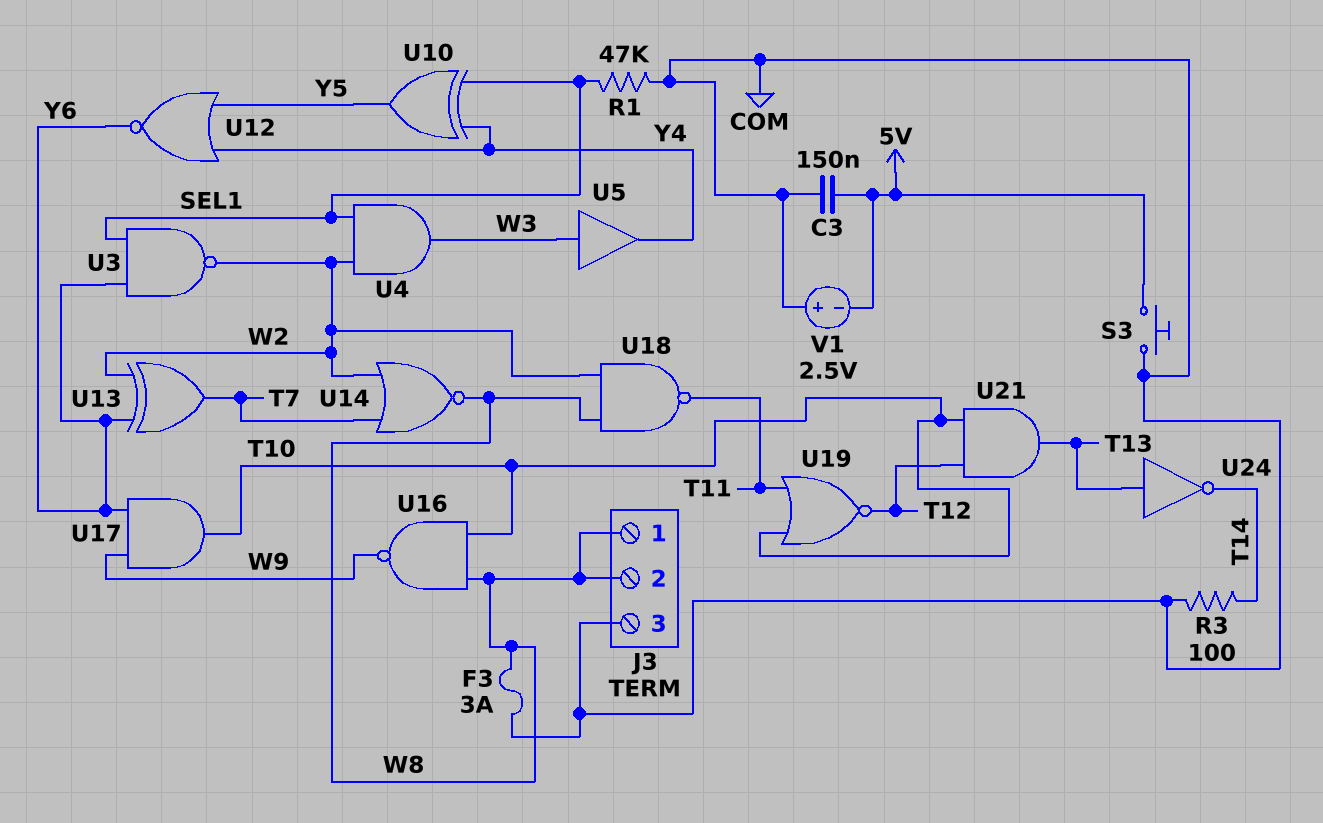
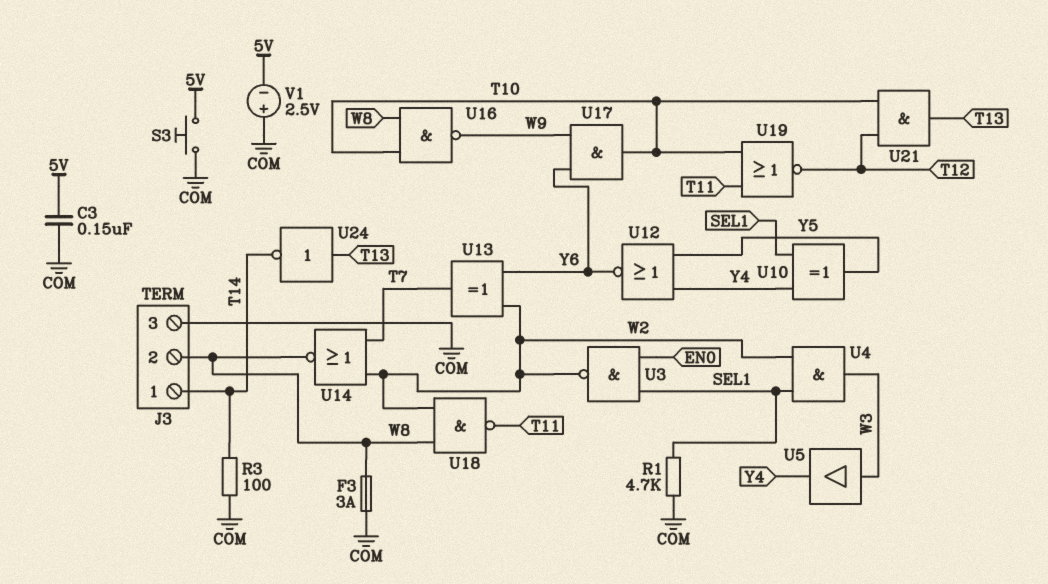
J3 pin 1: W8 -> T14
R1: 47k (COM, SEL1) -> 4.7k (COM, SEL1)
U3: NAND (in SEL1, in Y6, out W2) -> NAND (in EN0, in SEL1, out W2)

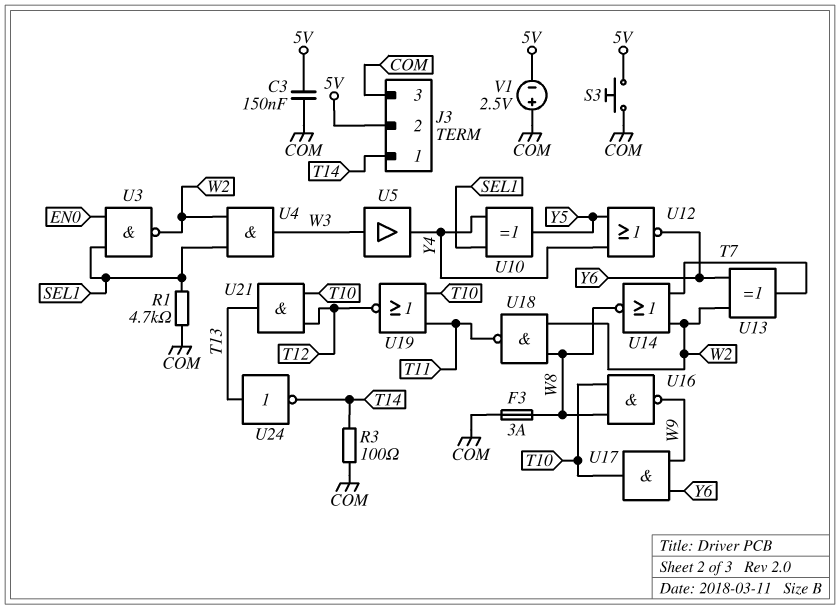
J3 pin 2: W8 -> 5V

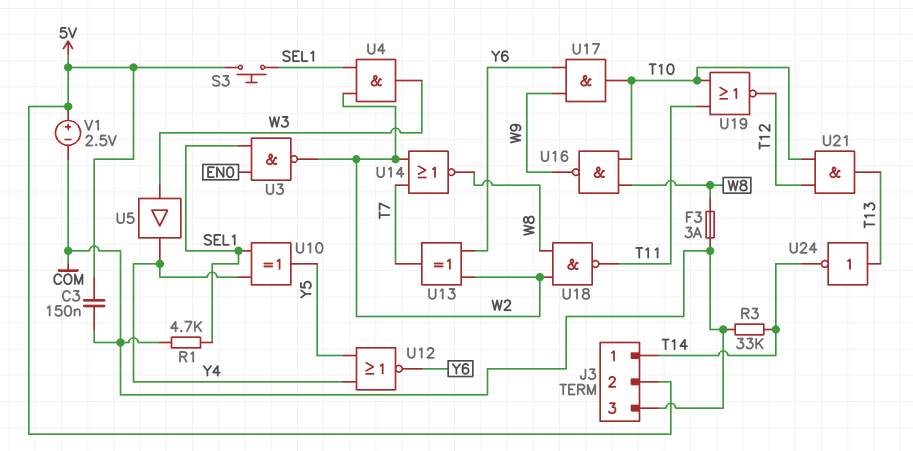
R3: 100 (COM, T14) -> 33k (COM, T14)
S3: button (5V, COM) -> button (5V, SEL1)
V1: 2.5V (plus COM, minus 5V) -> 2.5V (plus 5V, minus COM)

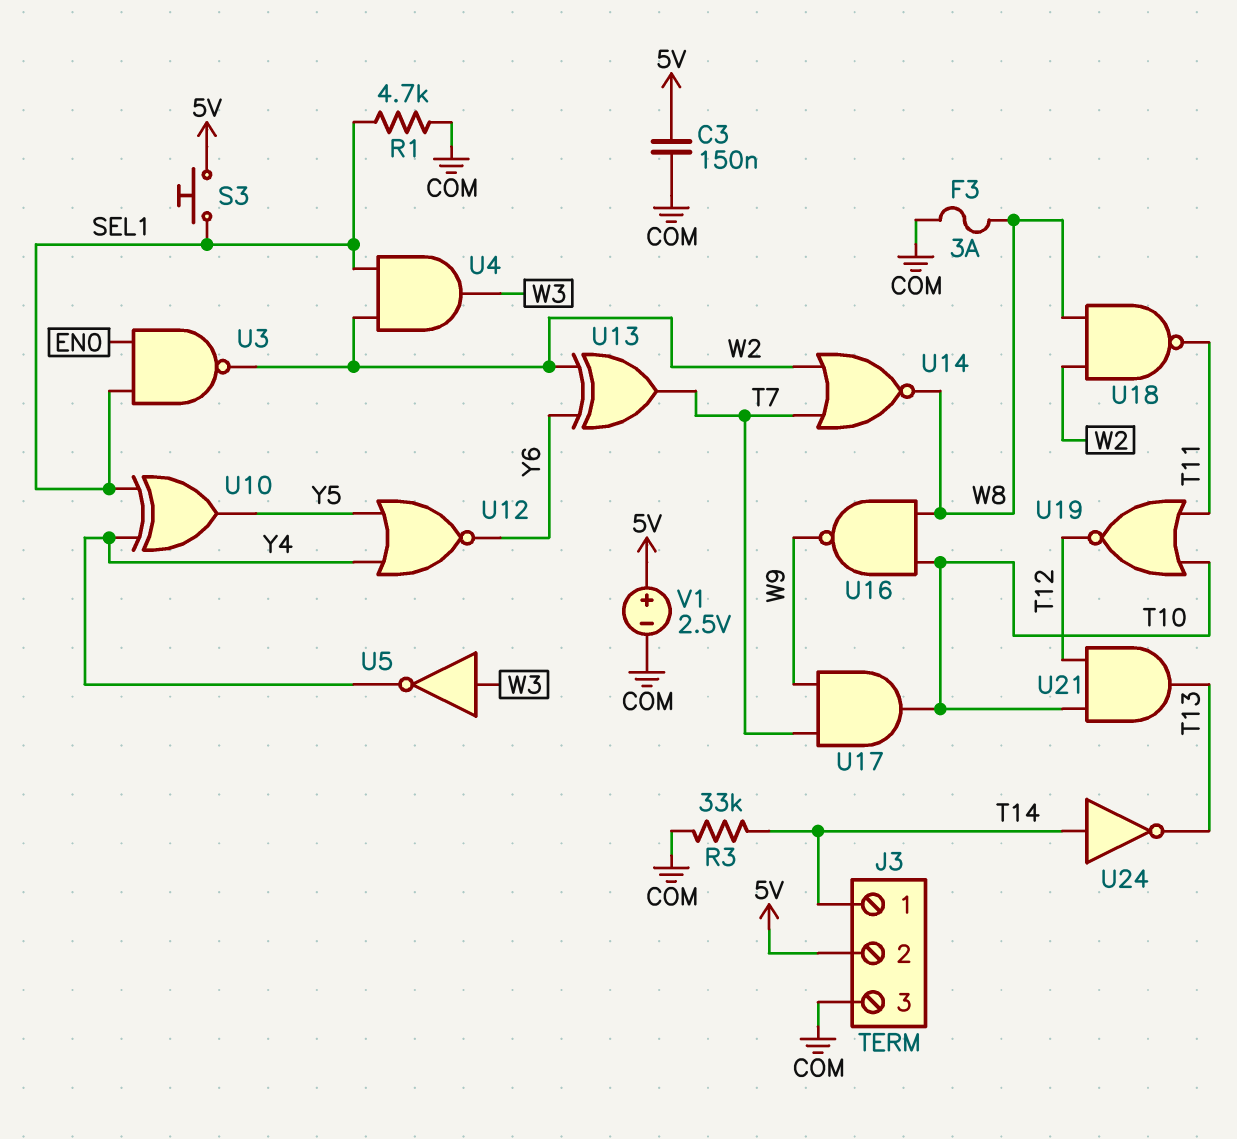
U5: buffer (in W3, out Y4) -> NOT (in W3, out Y4)
U17: AND (in W9, in Y6, out T10) -> AND (in T7, in W9, out T10)
U24: NOT (in T13, out T14) -> NOT (in T14, out T13)

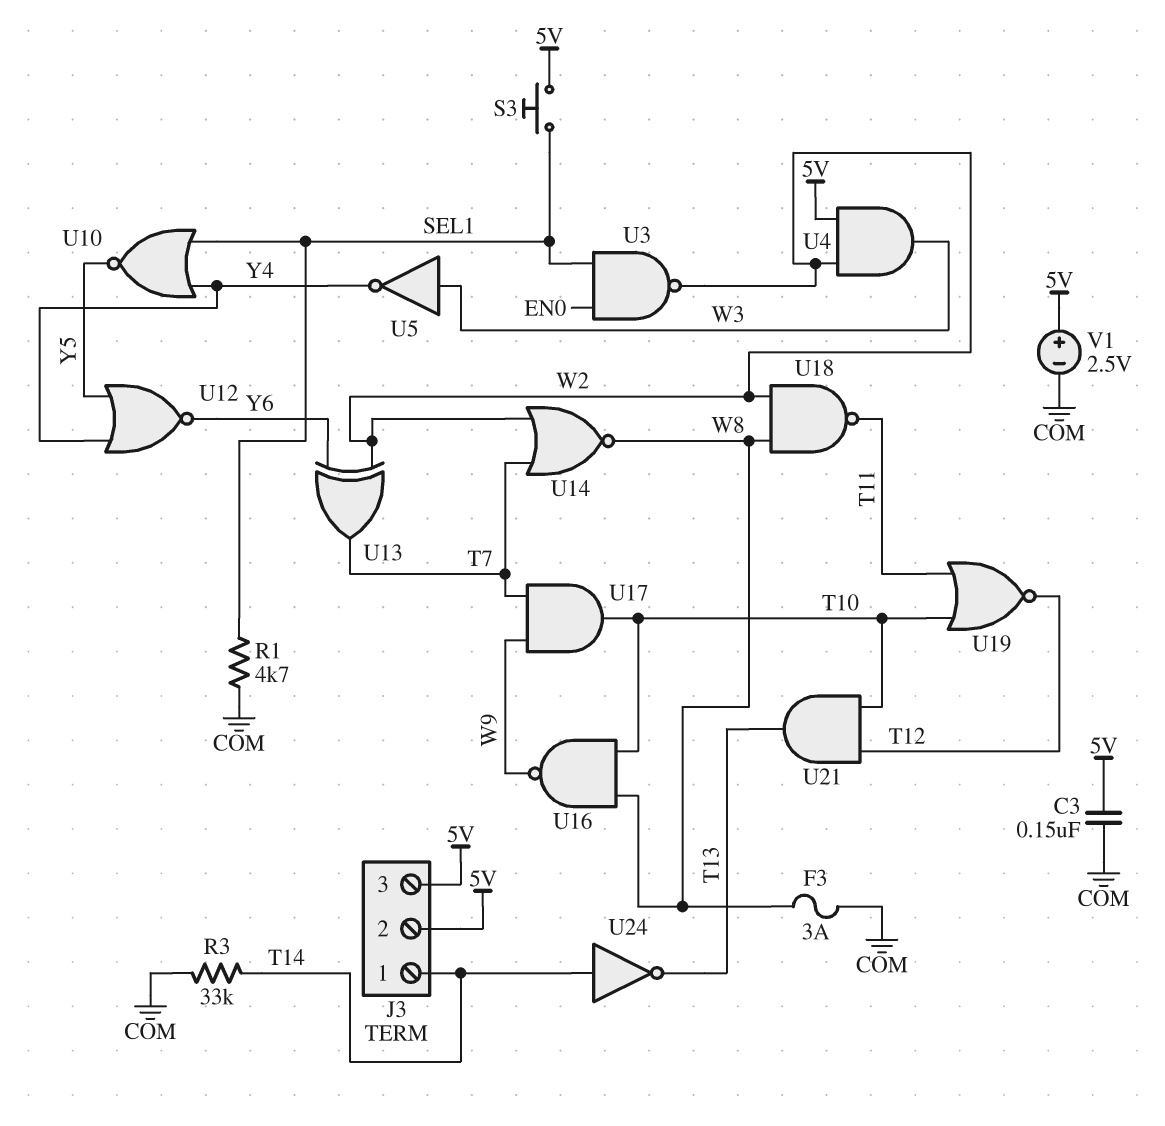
J3 pin 3: COM -> 5V
U4: AND (in SEL1, in W2, out W3) -> AND (in 5V, in W2, out W3)
U10: XOR (in SEL1, in Y4, out Y5) -> NOR (in SEL1, in Y4, out Y5)

